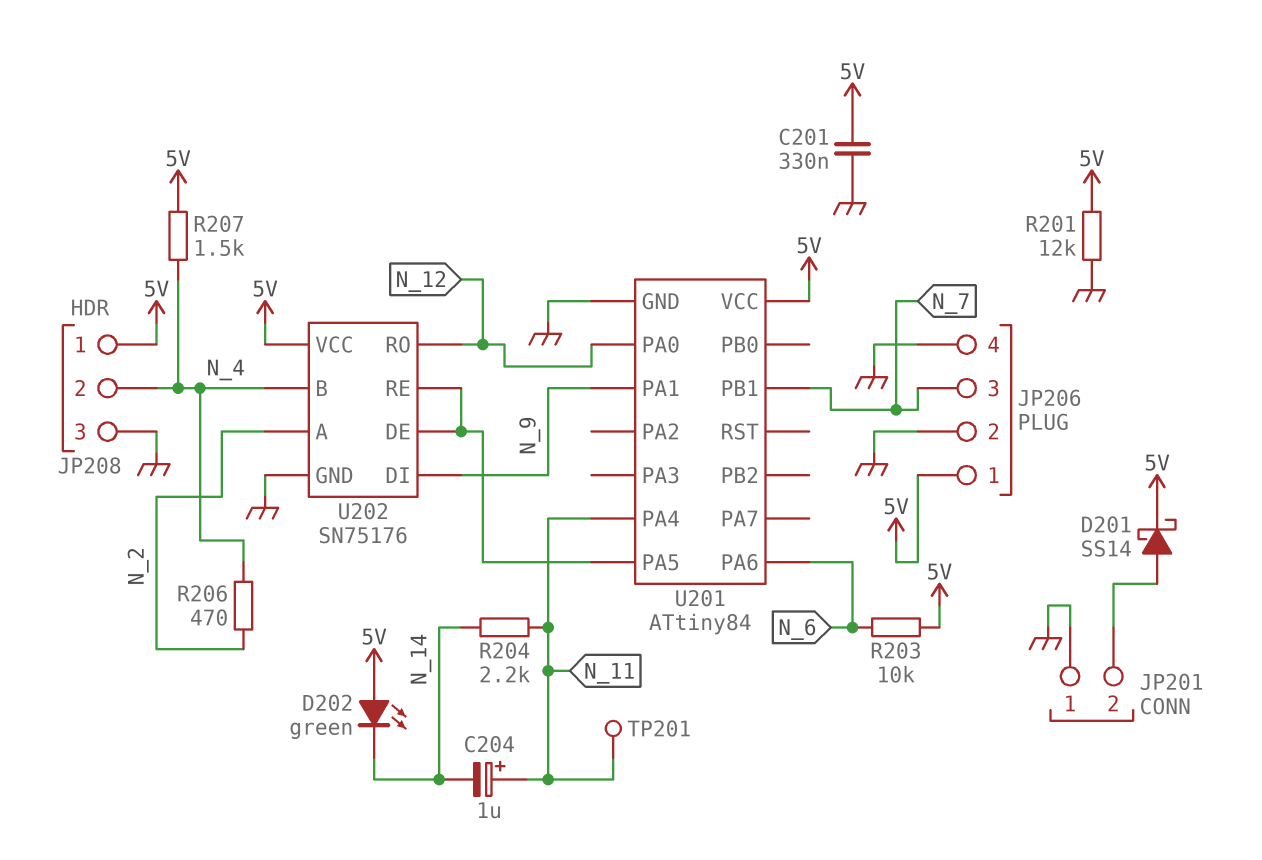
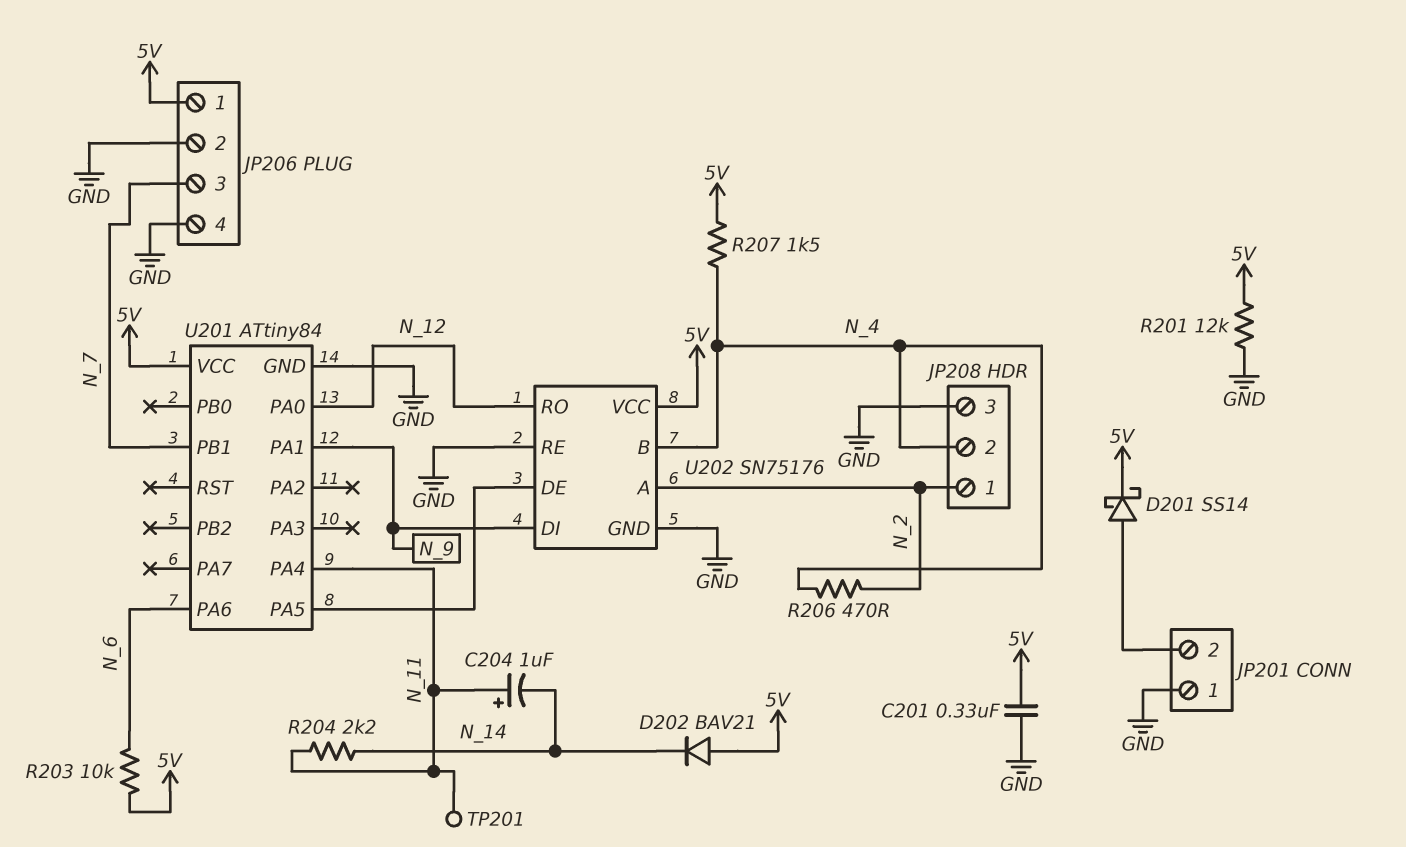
D202: LED green (A 5V, K N_14) -> diode BAV21 (A 5V, K N_14)
JP208 pin 1: 5V -> N_2
U202 pin RE: U201/PA5 -> GND

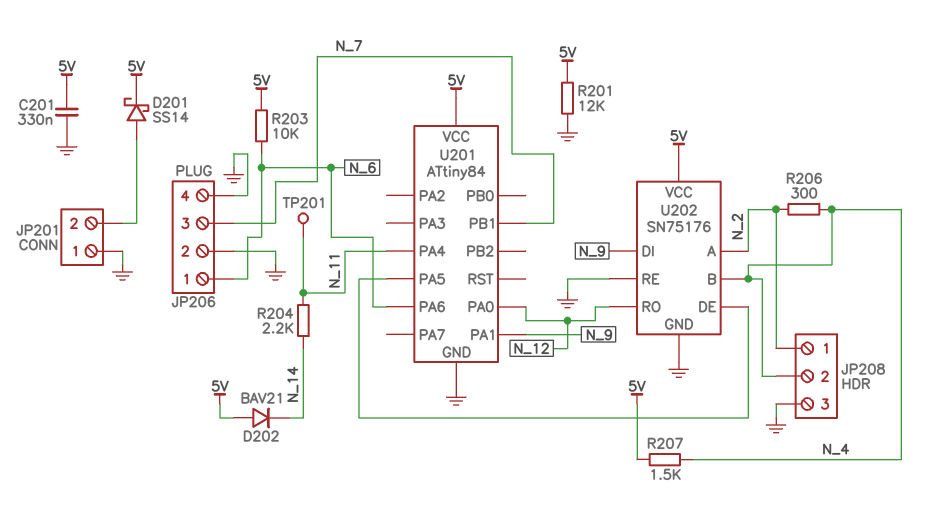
C204: 1uF (plus N_11, minus N_14) -> none
JP206 pin 1: 5V -> N_6
R206: 470 (N_2, N_4) -> 300 (N_2, N_4)

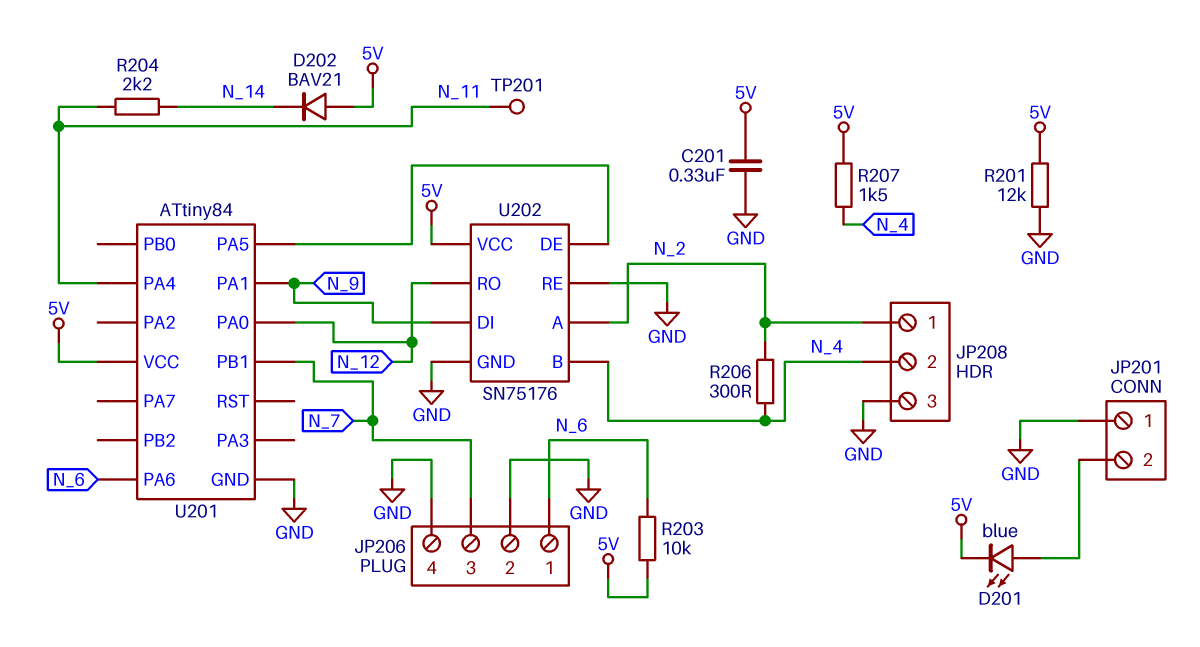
D201: schottky SS14 (A JP201/2, K 5V) -> LED blue (A JP201/2, K 5V)

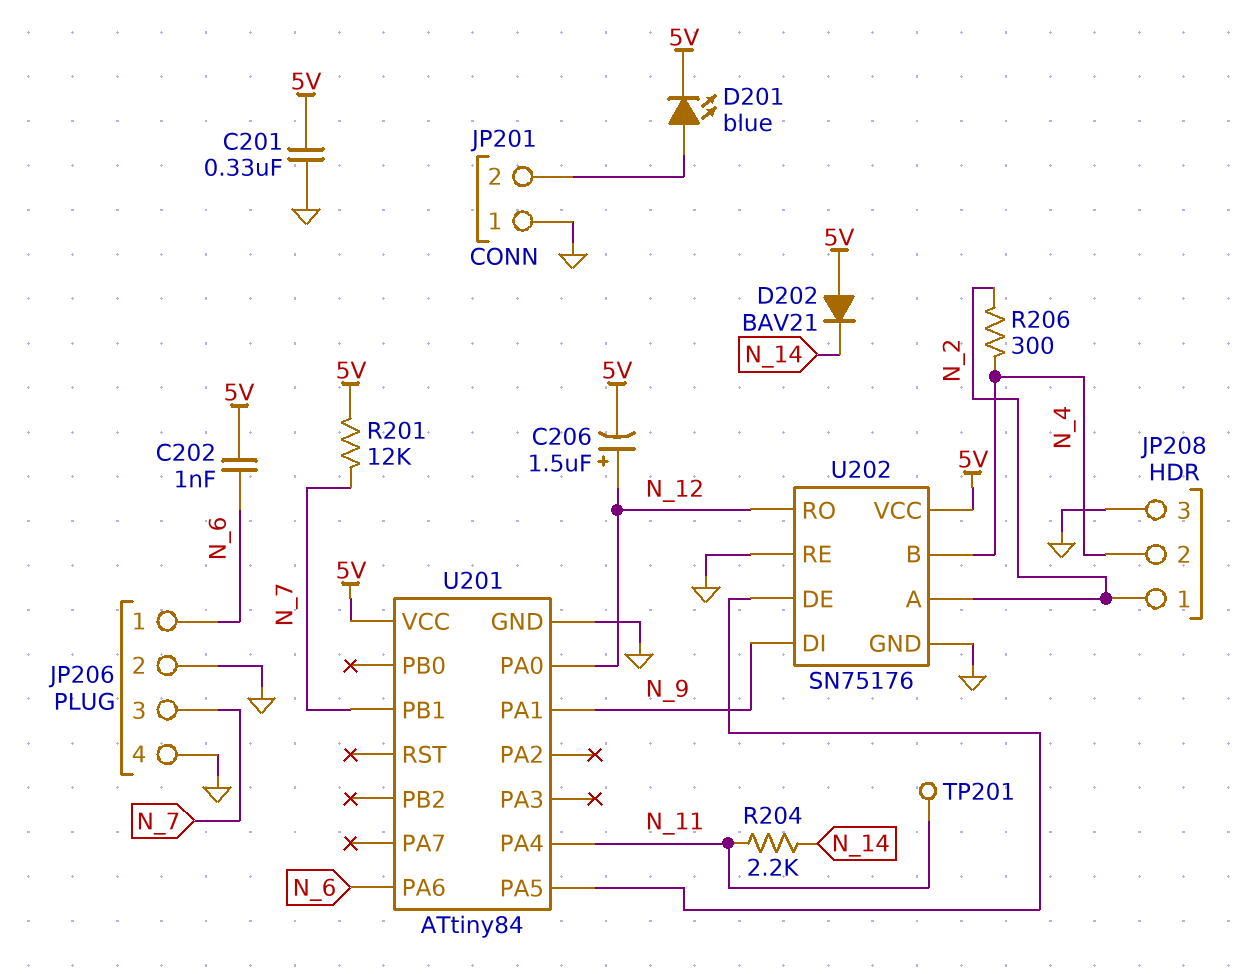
C202: none -> 1nF (5V, N_6)
C206: none -> 1.5uF (plus N_12, minus 5V)
R201: 12k (5V, GND) -> 12k (5V, N_7)
R203: 10k (5V, N_6) -> none
R207: 1.5k (5V, N_4) -> none

